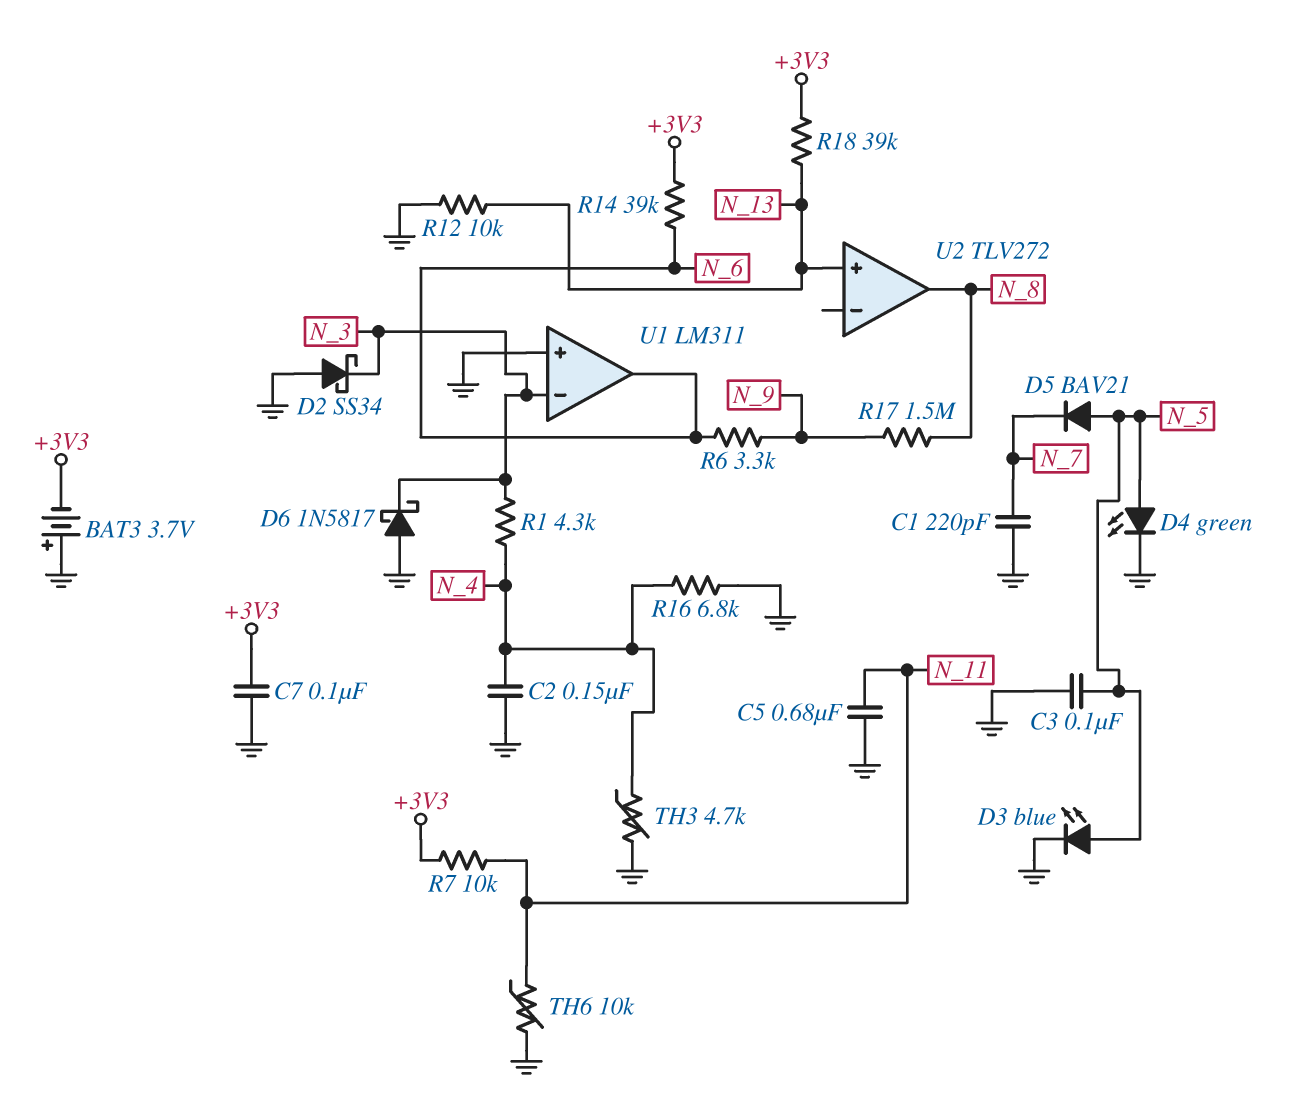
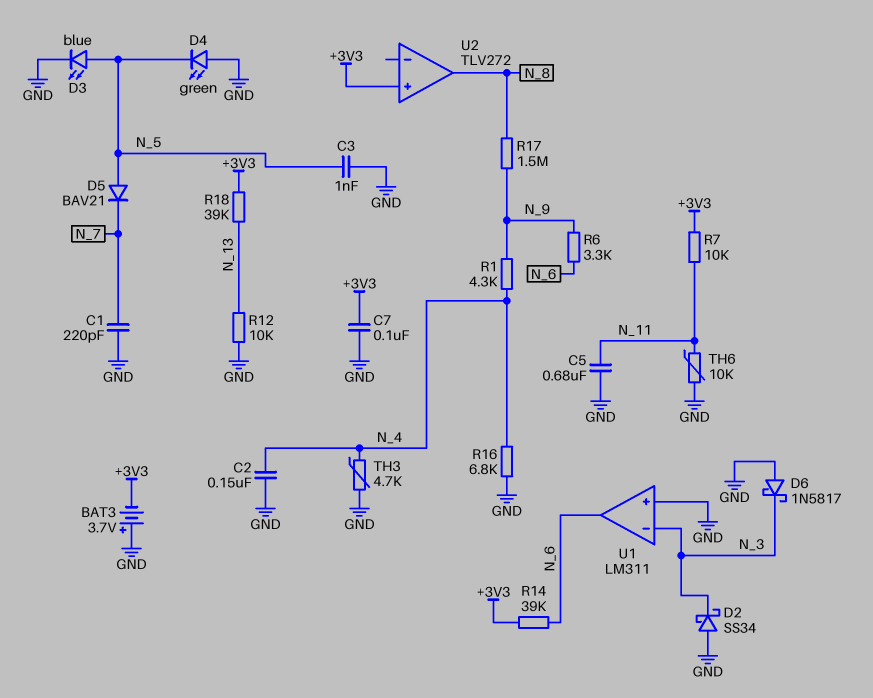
C3: 100nF (GND, N_5) -> 1nF (GND, N_5)
D4: LED green (A N_5, K GND) -> LED green (A GND, K N_5)
R1: 4.3k (N_3, N_4) -> 4.3k (N_4, N_9)
U2 pin in+: N_13 -> +3V3

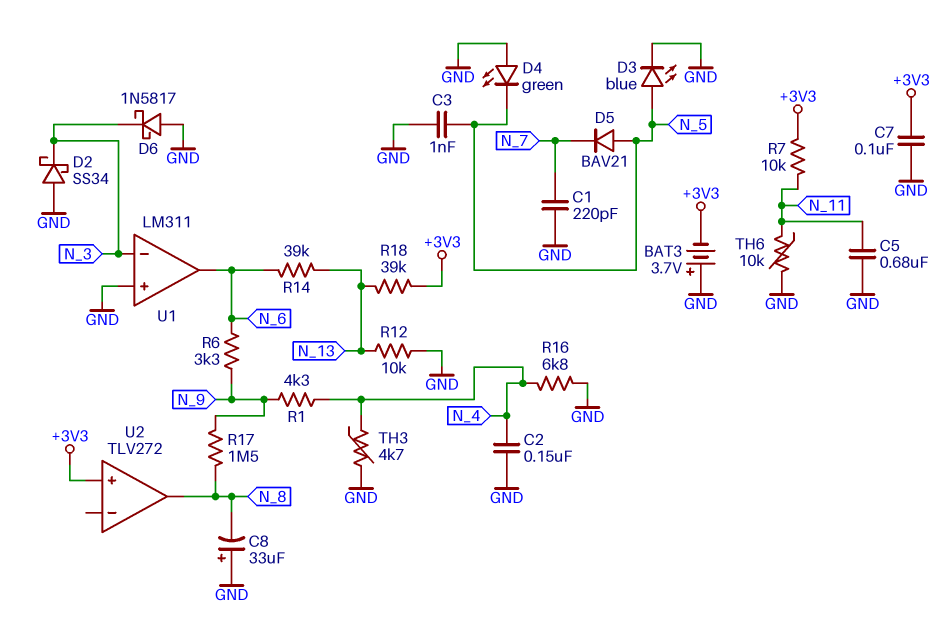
C8: none -> 33uF (plus GND, minus N_8)
R14: 39k (+3V3, N_6) -> 39k (N_6, N_13)

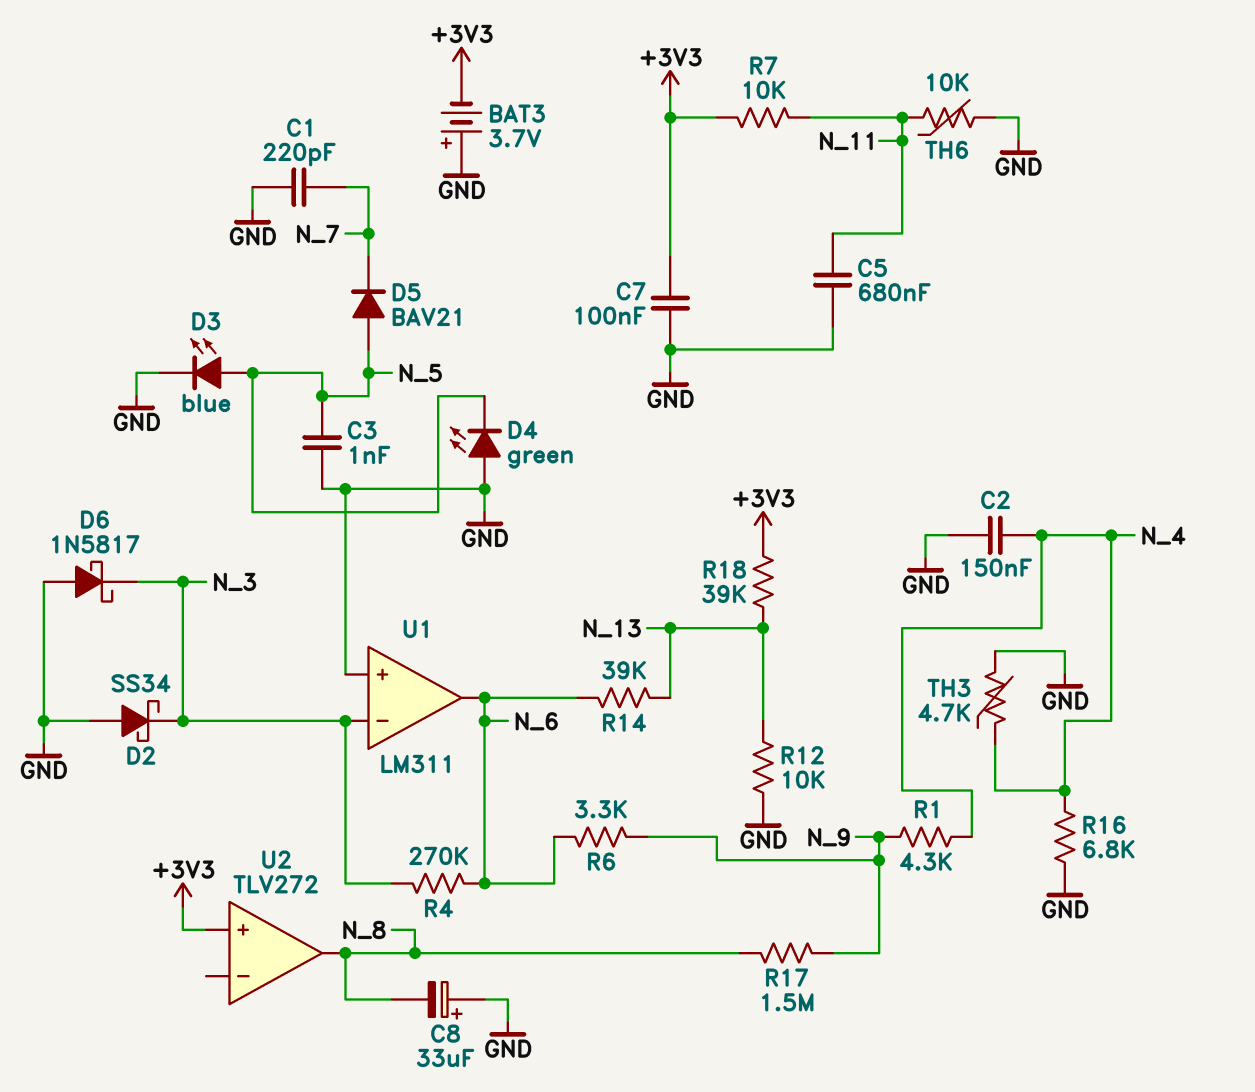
R4: none -> 270k (N_3, N_6)

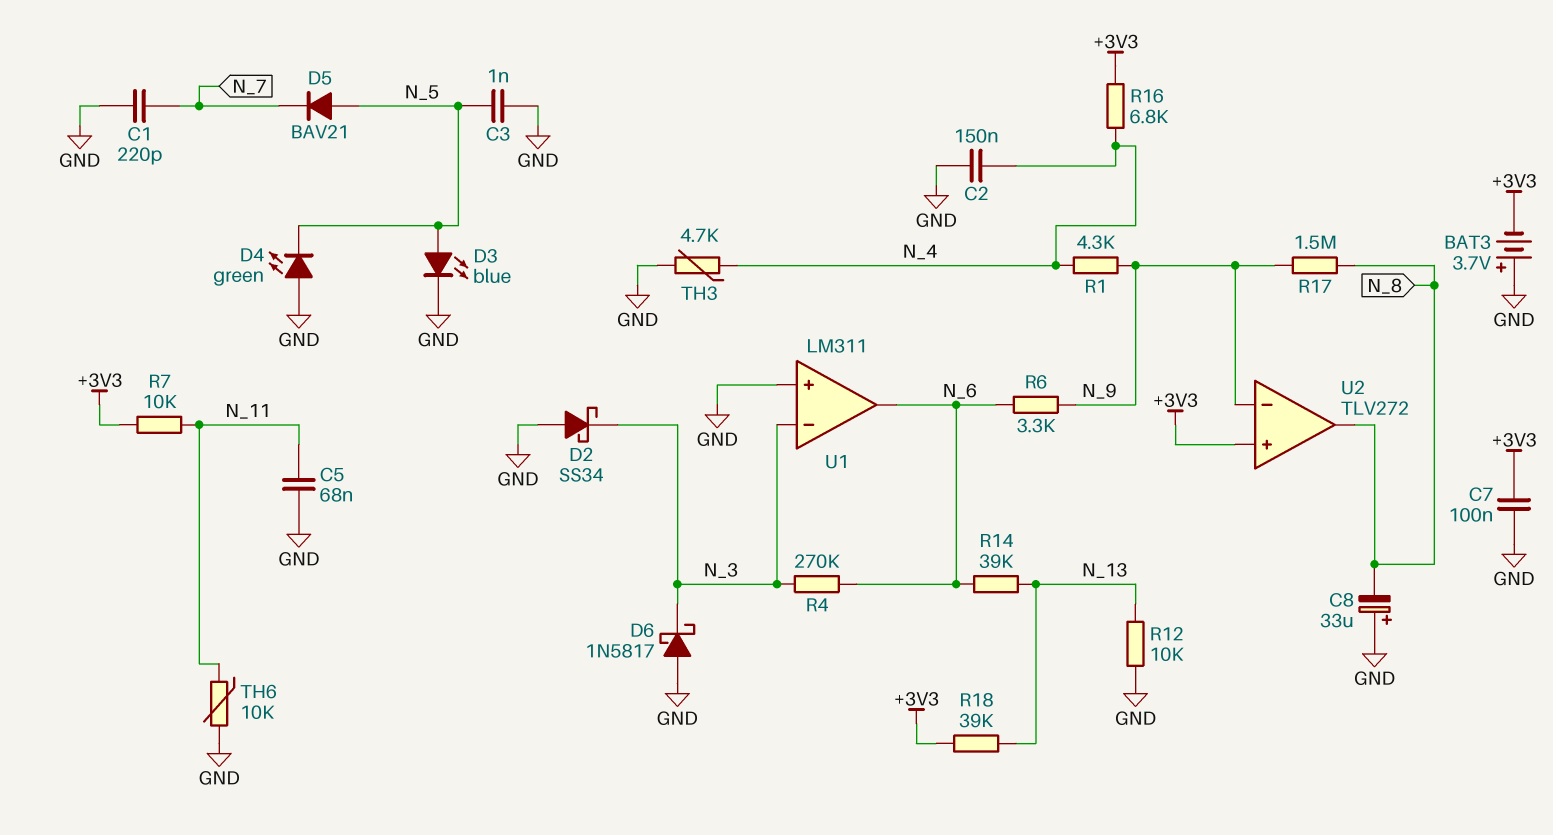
C5: 680nF (GND, N_11) -> 68nF (GND, N_11)
R16: 6.8k (GND, N_4) -> 6.8k (+3V3, N_4)
U2 pin in-: none -> N_9

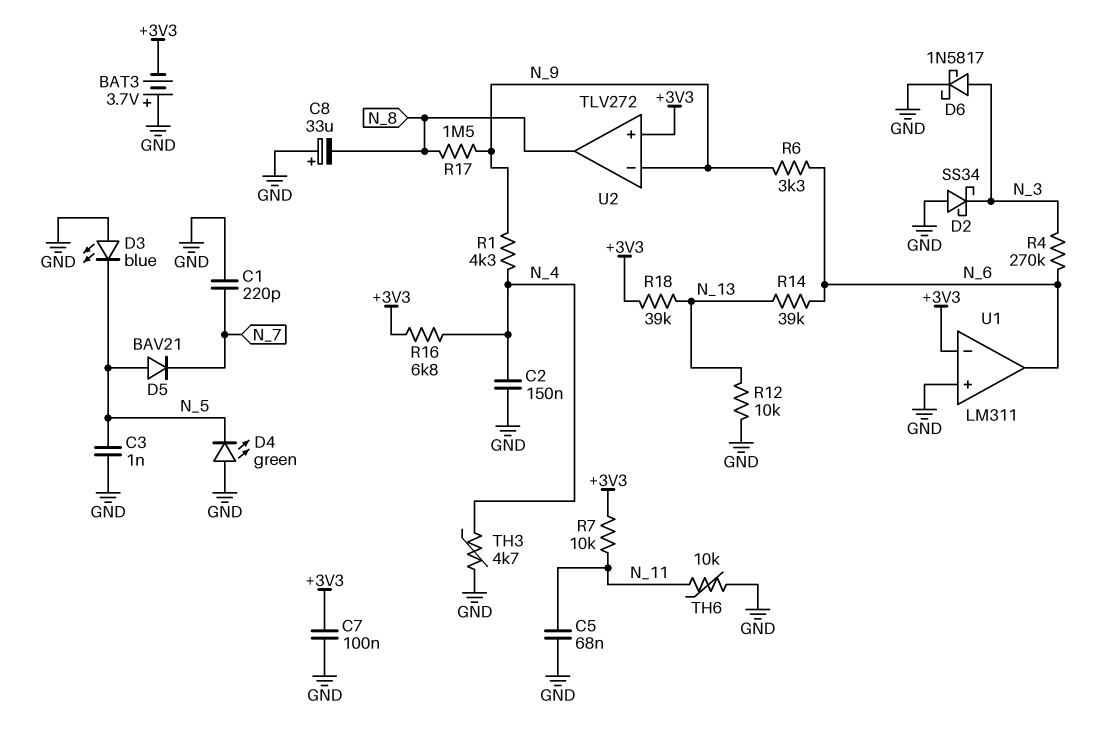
D3: LED blue (A N_5, K GND) -> LED blue (A GND, K N_5)
D6: schottky 1N5817 (A GND, K N_3) -> schottky 1N5817 (A N_3, K GND)
U1 pin in-: N_3 -> +3V3

